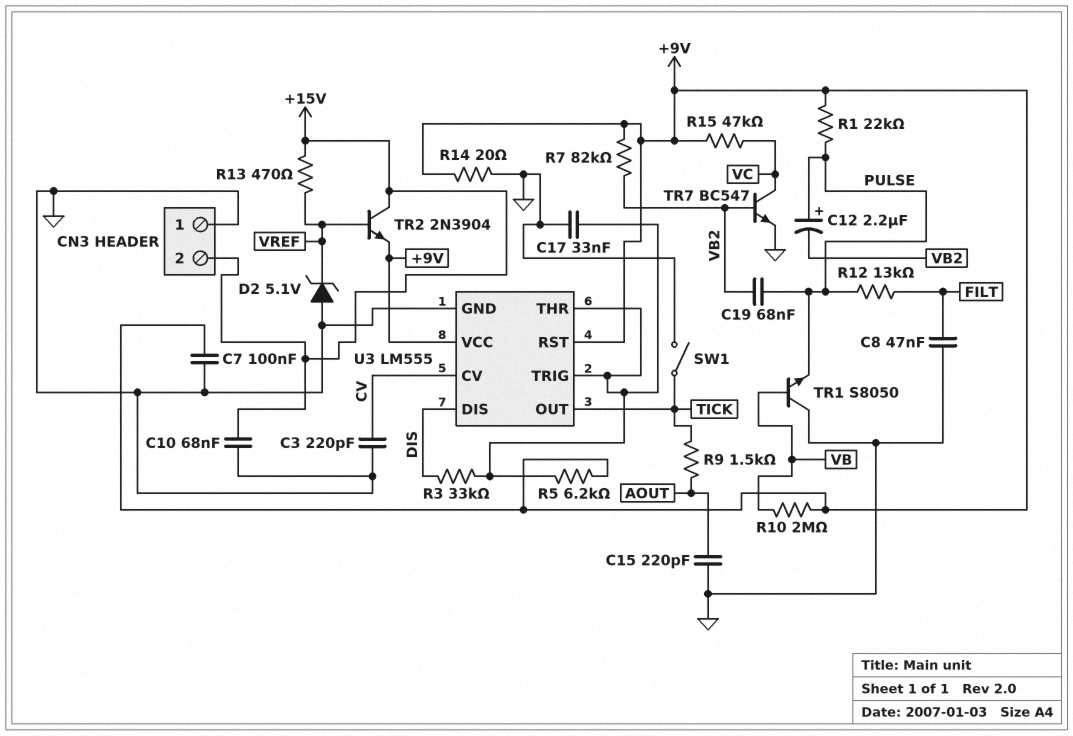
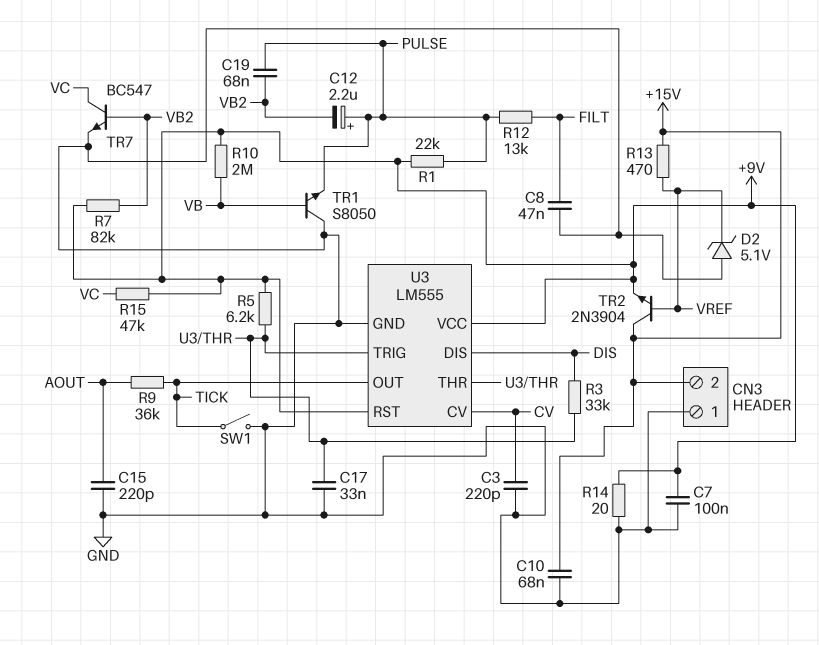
R9: 1.5k (AOUT, TICK) -> 36k (AOUT, TICK)

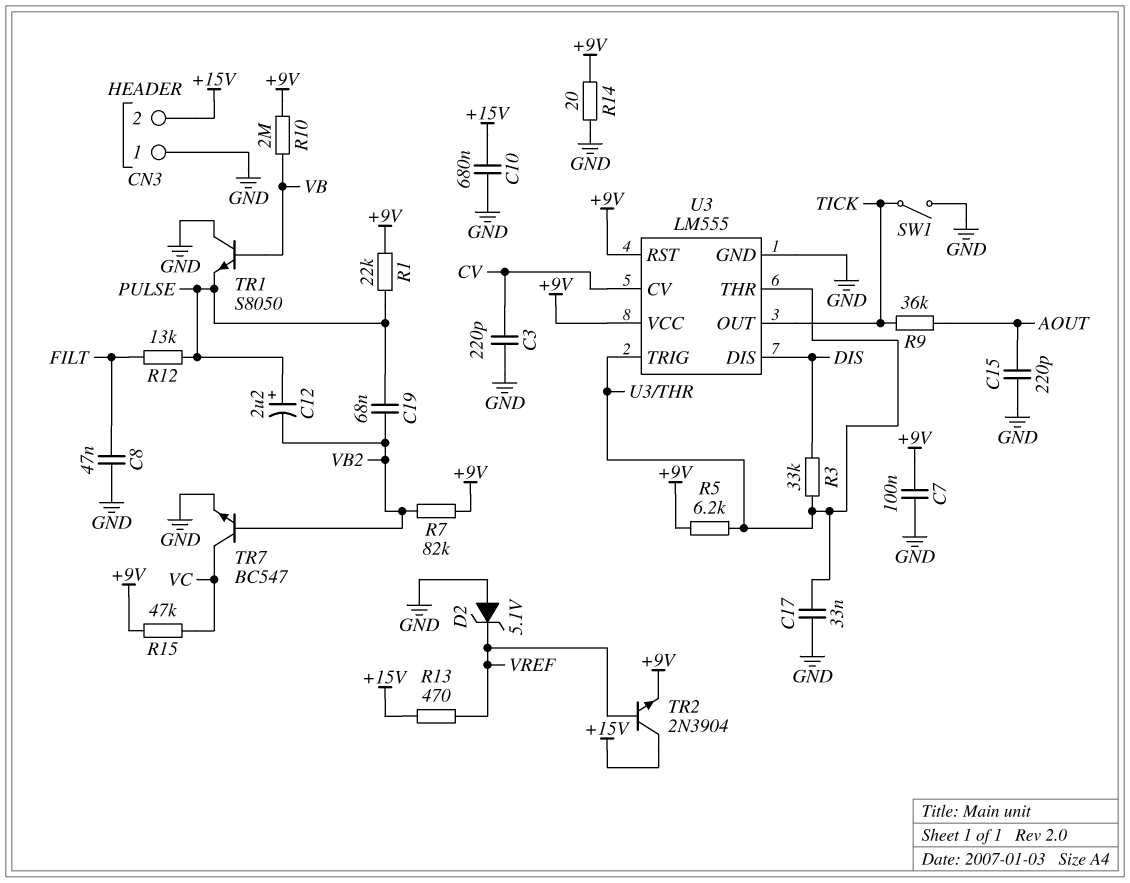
C10: 68nF (+15V, GND) -> 680nF (+15V, GND)

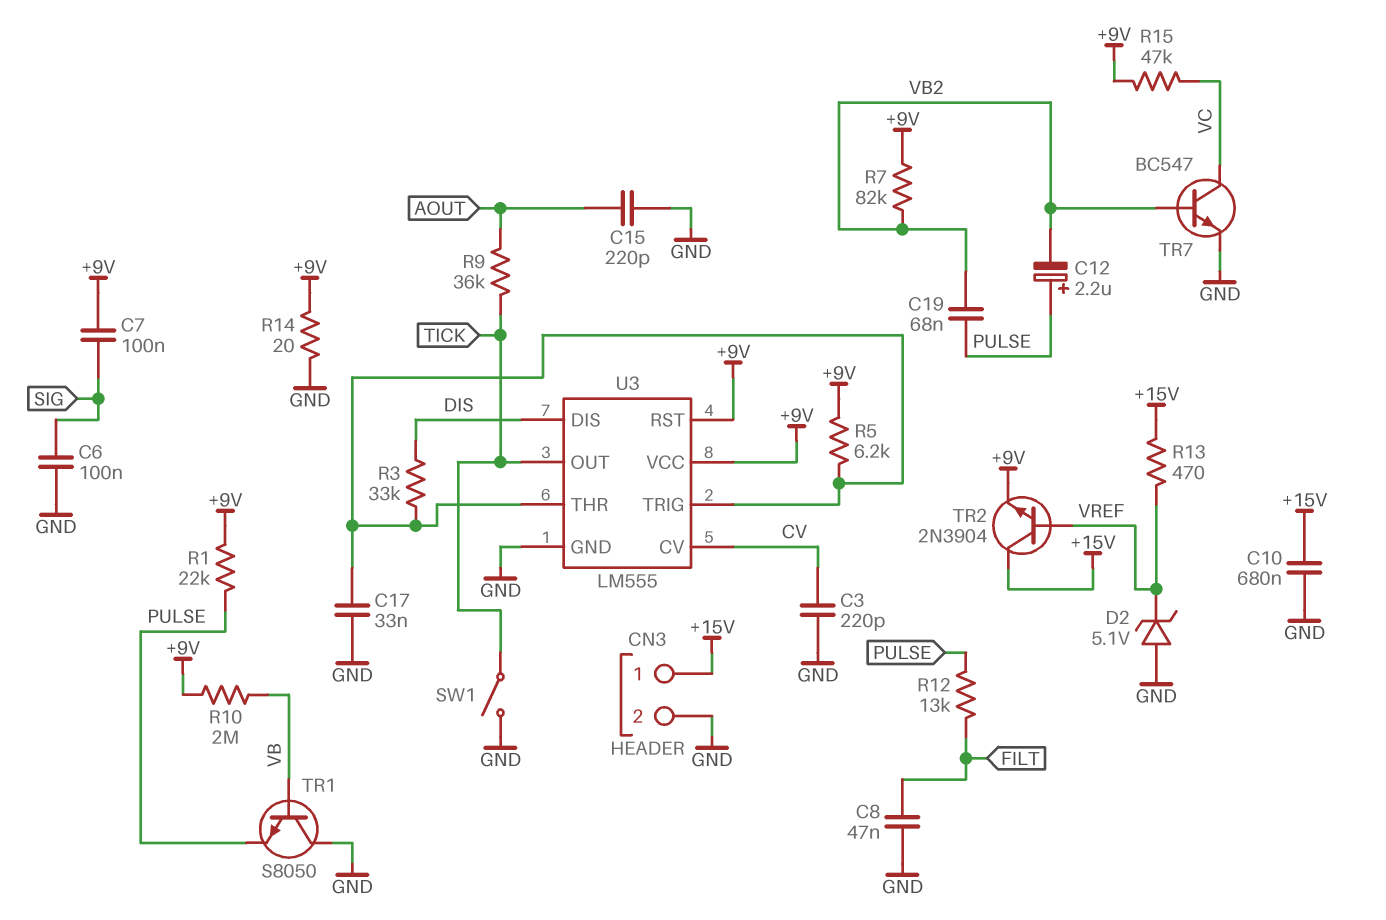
C6: none -> 100nF (GND, SIG)
C7: 100nF (+9V, GND) -> 100nF (+9V, SIG)
CN3 pin 1: GND -> +15V
CN3 pin 2: +15V -> GND

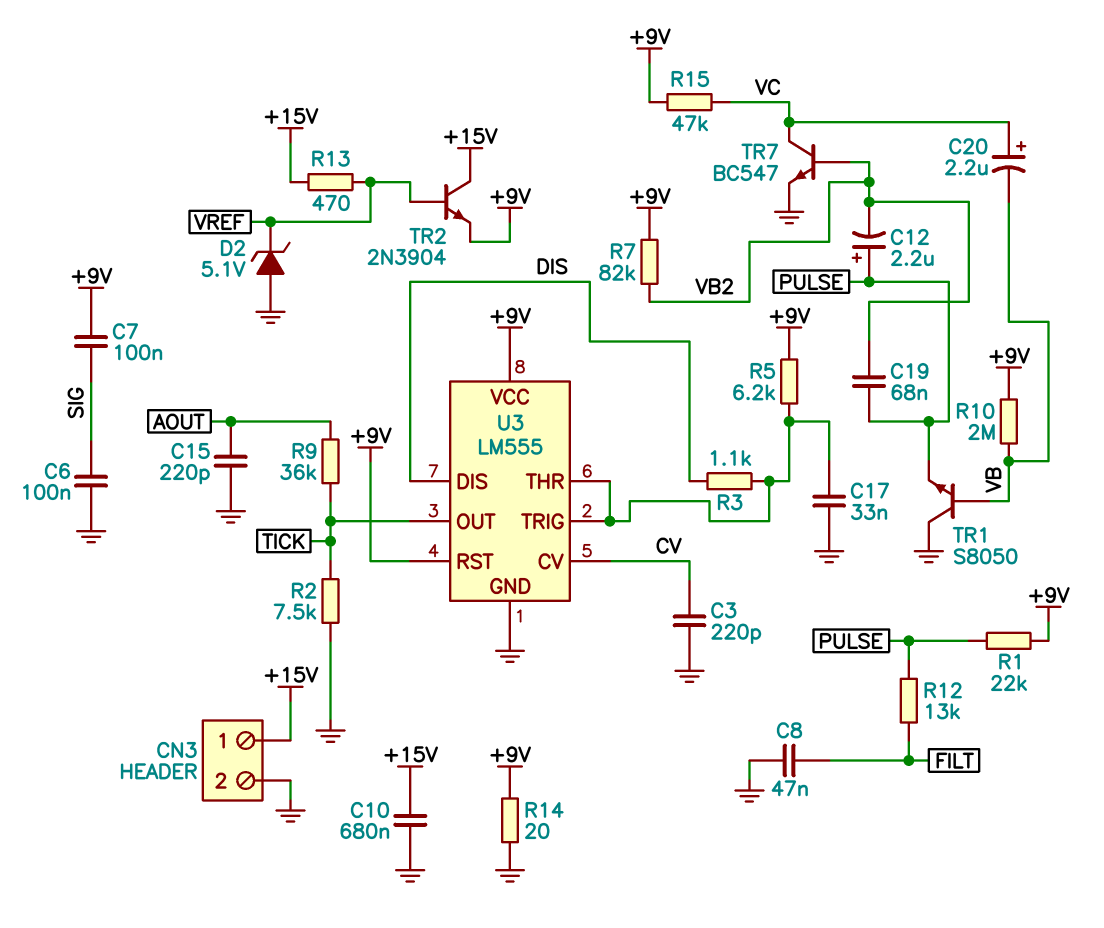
C20: none -> 2.2uF (plus VC, minus VB)
R2: none -> 7.5k (GND, TICK)
R3: 33k (DIS, U3/THR) -> 1.1k (DIS, U3/THR)
SW1: switch (GND, TICK) -> none

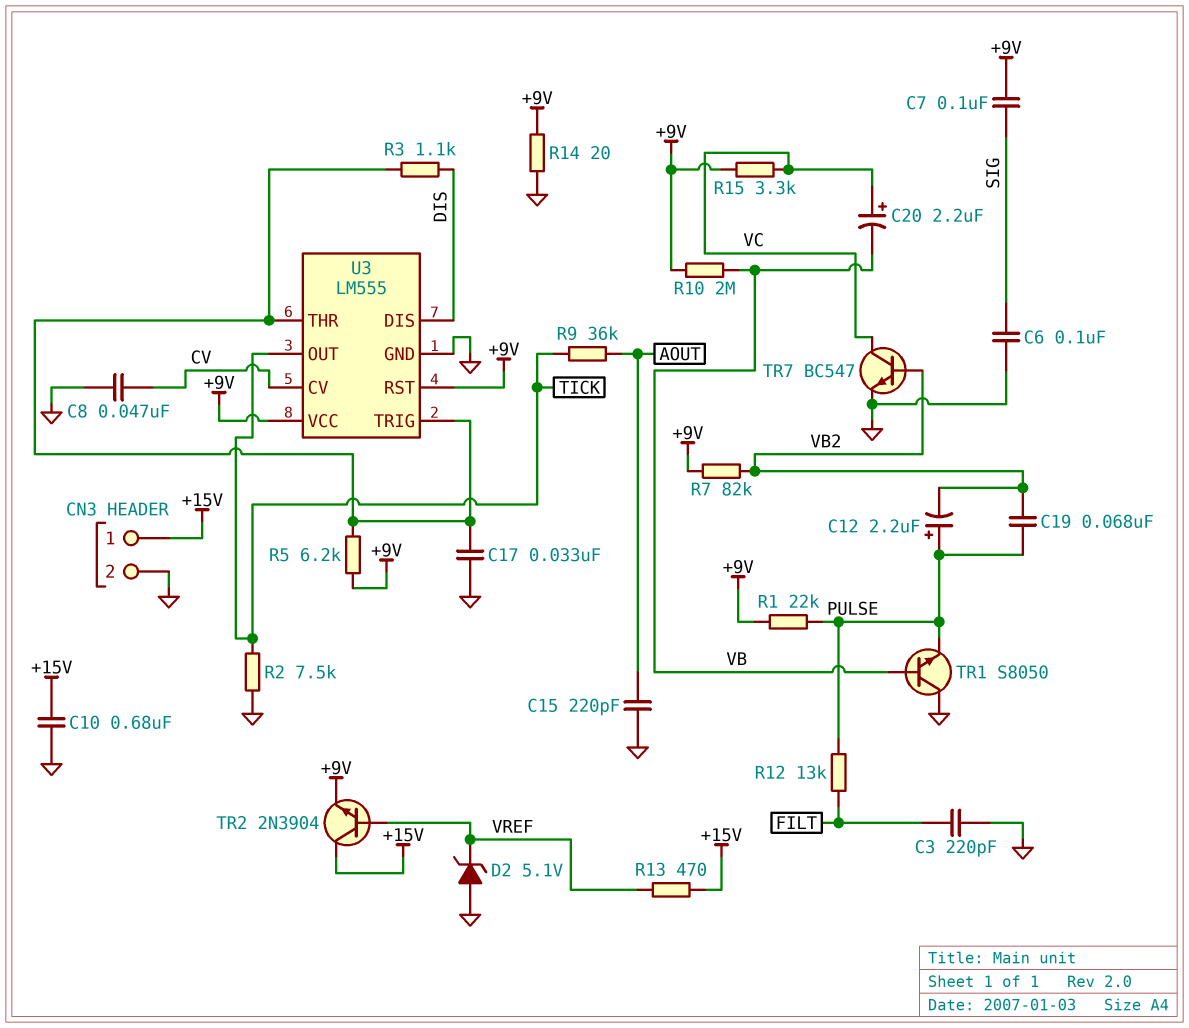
C3: 220pF (CV, GND) -> 220pF (FILT, GND)
C8: 47nF (FILT, GND) -> 47nF (CV, GND)
R15: 47k (+9V, VC) -> 3.3k (+9V, VC)

